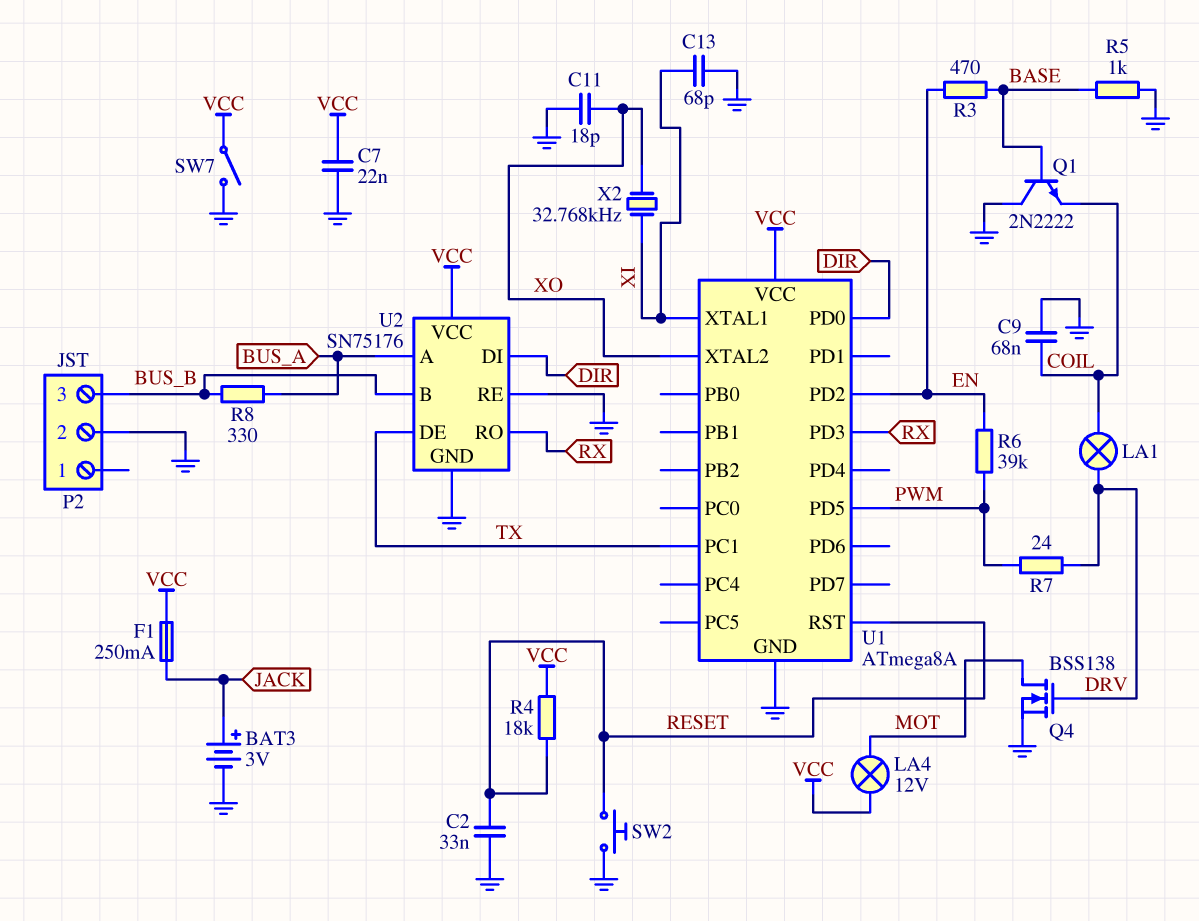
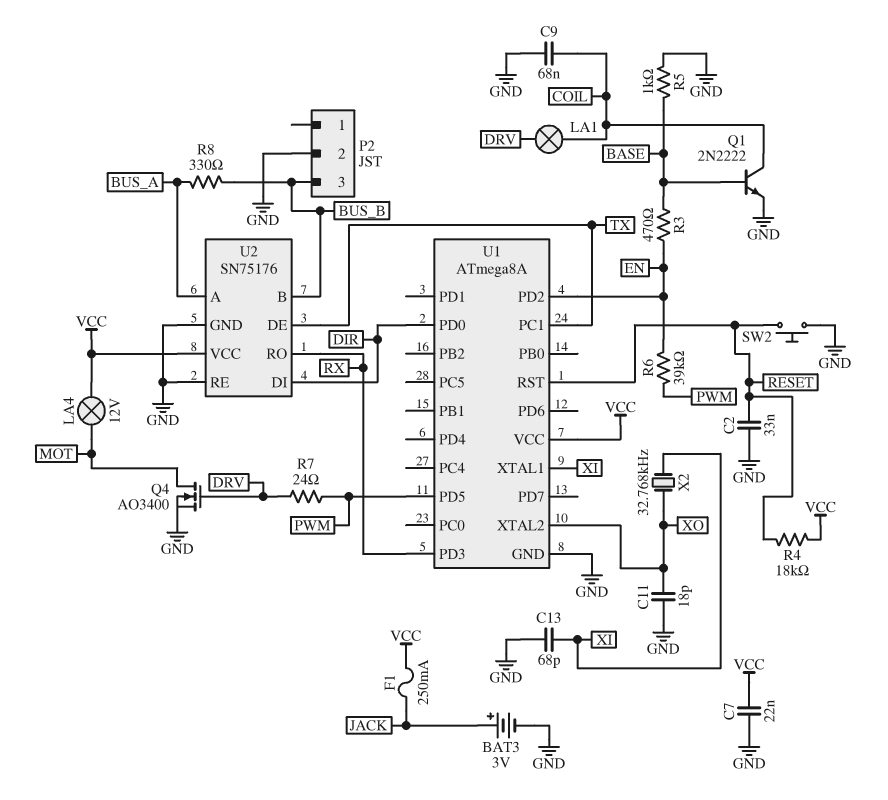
Q1: NPN 2N2222 (B BASE, C GND, E COIL) -> NPN 2N2222 (B BASE, C COIL, E GND)
Q4: NMOS BSS138 (G DRV, D MOT, S GND) -> NMOS AO3400 (G DRV, D MOT, S GND)
SW7: switch (GND, VCC) -> none

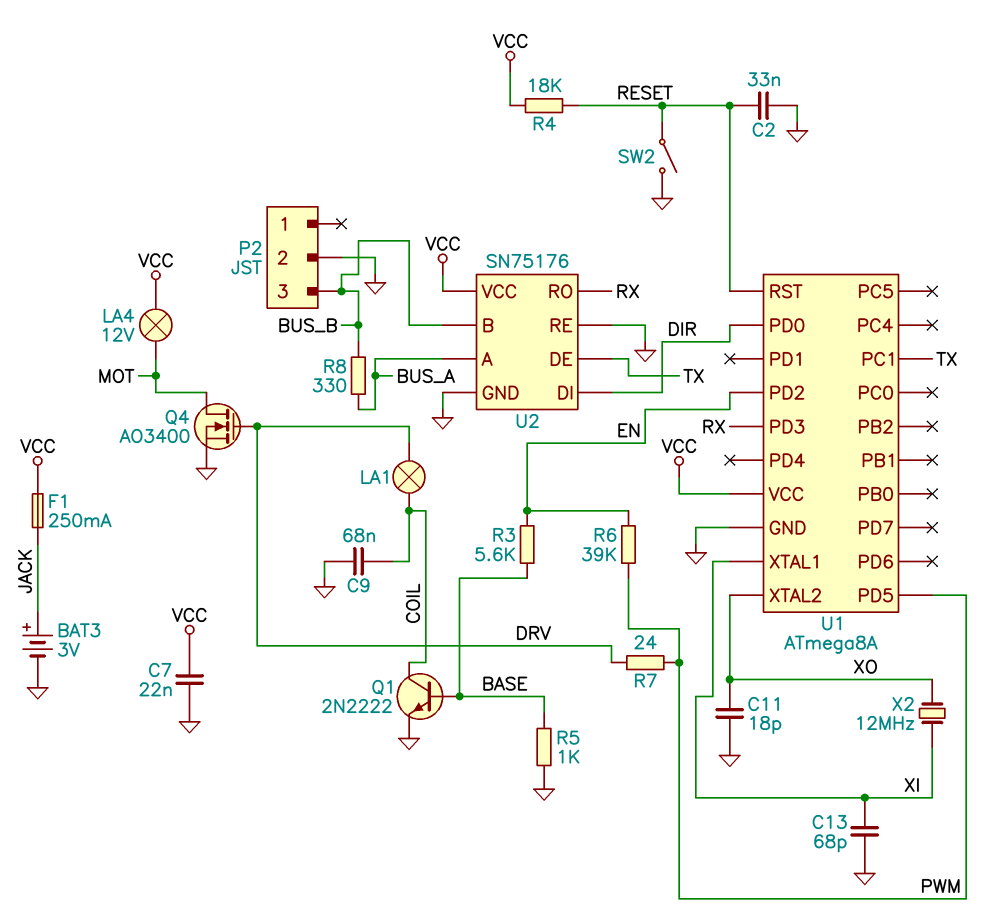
R3: 470 (BASE, EN) -> 5.6k (BASE, EN)
SW2: button (GND, RESET) -> switch (GND, RESET)
X2: 32.768kHz (XI, XO) -> 12MHz (XI, XO)

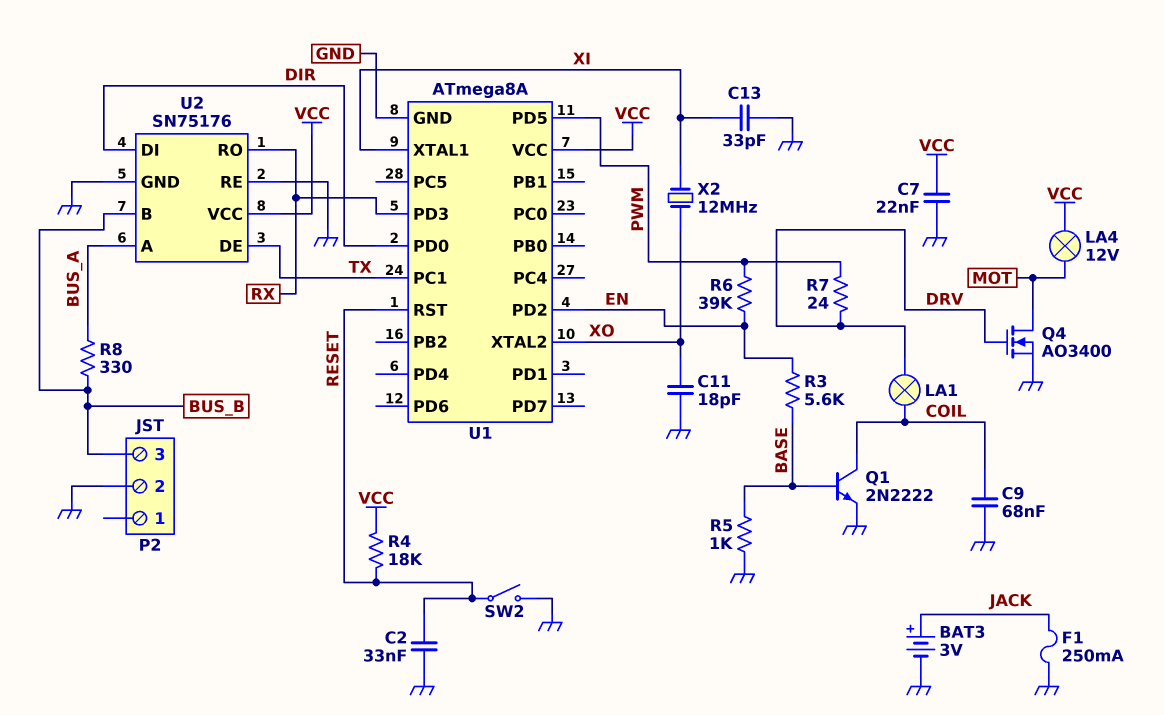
C13: 68pF (GND, XI) -> 33pF (GND, XI)
F1: 250mA (JACK, VCC) -> 250mA (GND, JACK)

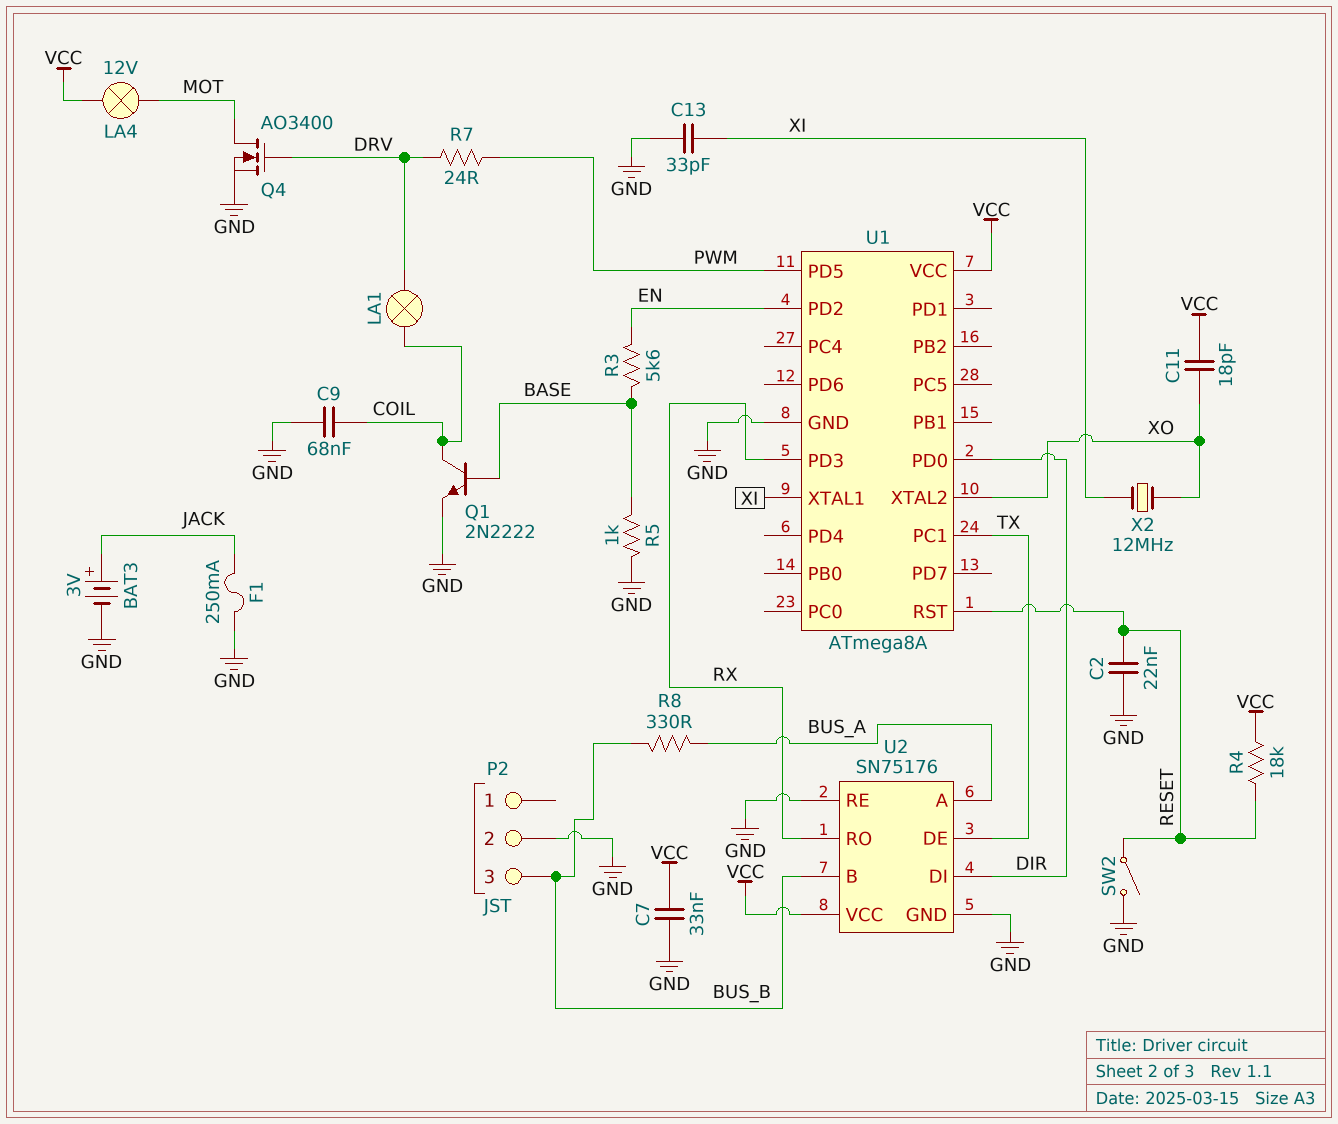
C2: 33nF (GND, RESET) -> 22nF (GND, RESET)
C7: 22nF (GND, VCC) -> 33nF (GND, VCC)
C11: 18pF (GND, XO) -> 18pF (VCC, XO)
R6: 39k (EN, PWM) -> none

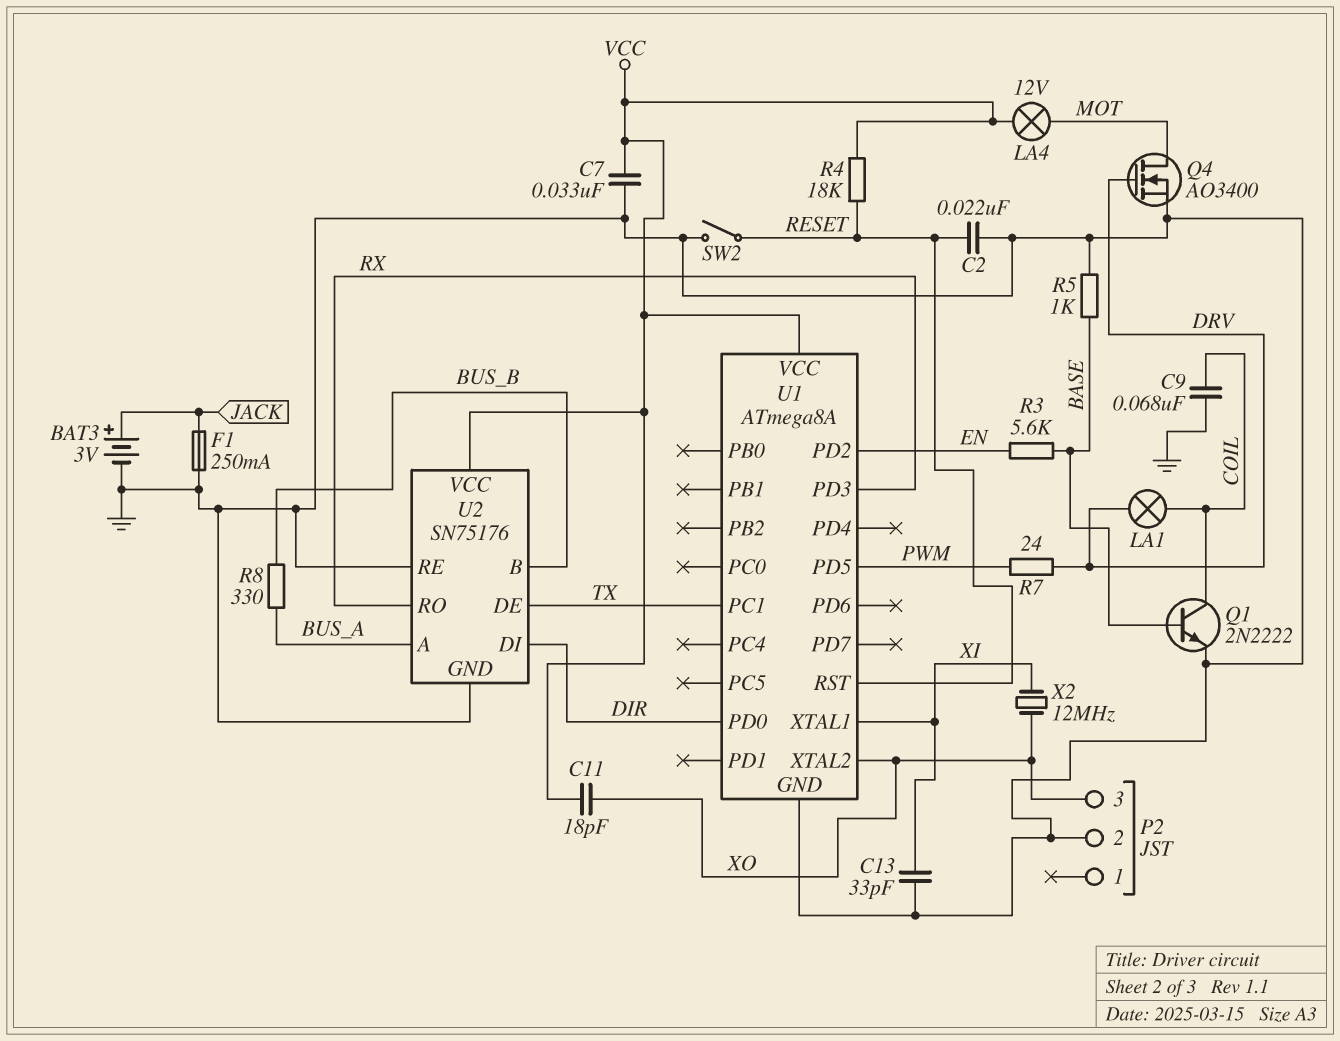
P2 pin 3: BUS_B -> XO

